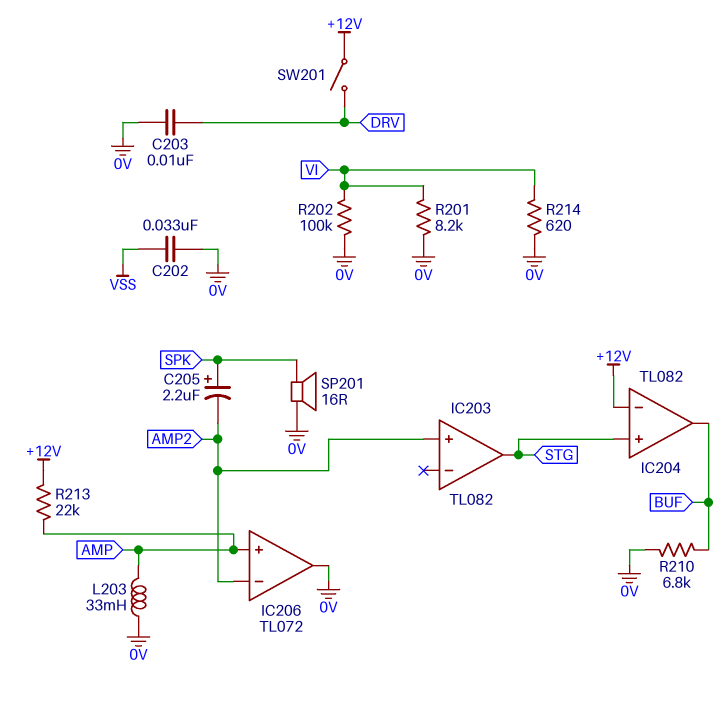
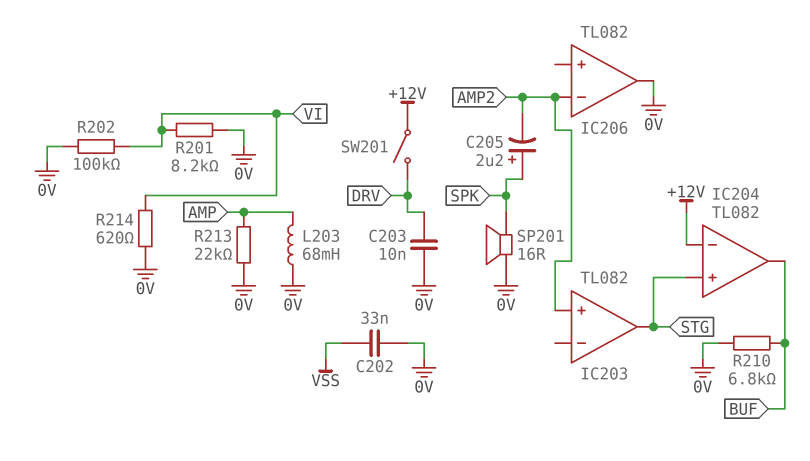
IC206: TL072 -> TL082
IC206 pin in+: AMP -> none
L203: 33mH (0V, AMP) -> 68mH (0V, AMP)
R213: 22k (+12V, AMP) -> 22k (0V, AMP)

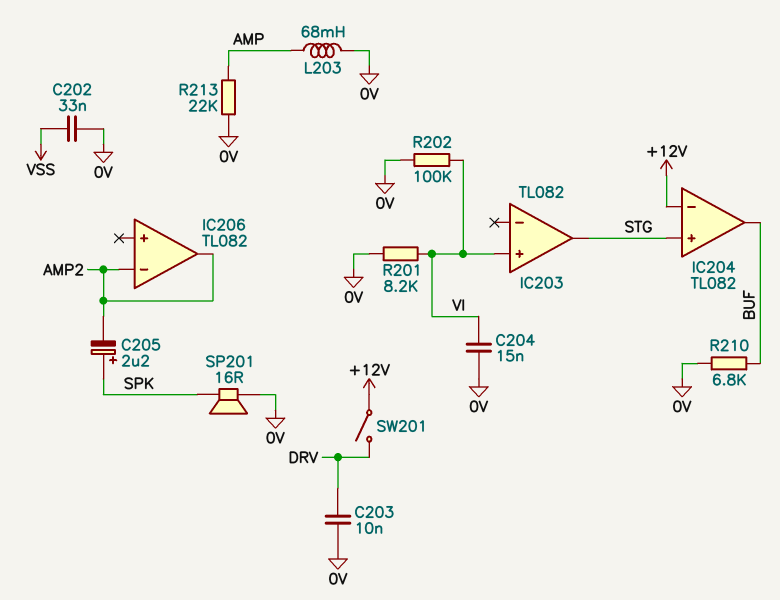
C204: none -> 15nF (0V, VI)
IC203 pin in+: AMP2 -> VI
IC206 pin out: 0V -> AMP2
R214: 620 (0V, VI) -> none

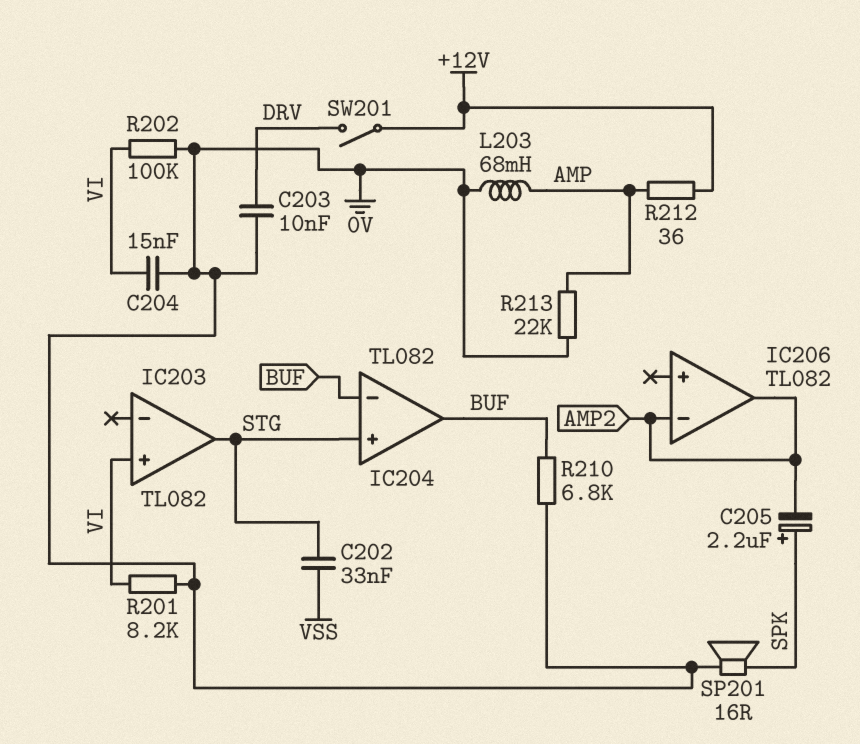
C202: 33nF (0V, VSS) -> 33nF (STG, VSS)
IC204 pin in-: +12V -> BUF
R212: none -> 36 (+12V, AMP)

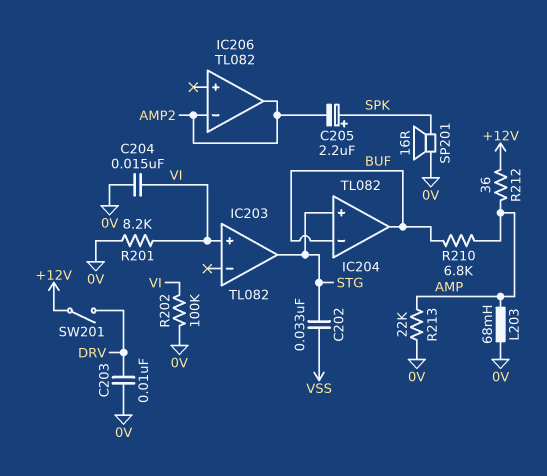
R210: 6.8k (0V, BUF) -> 6.8k (AMP, BUF)

